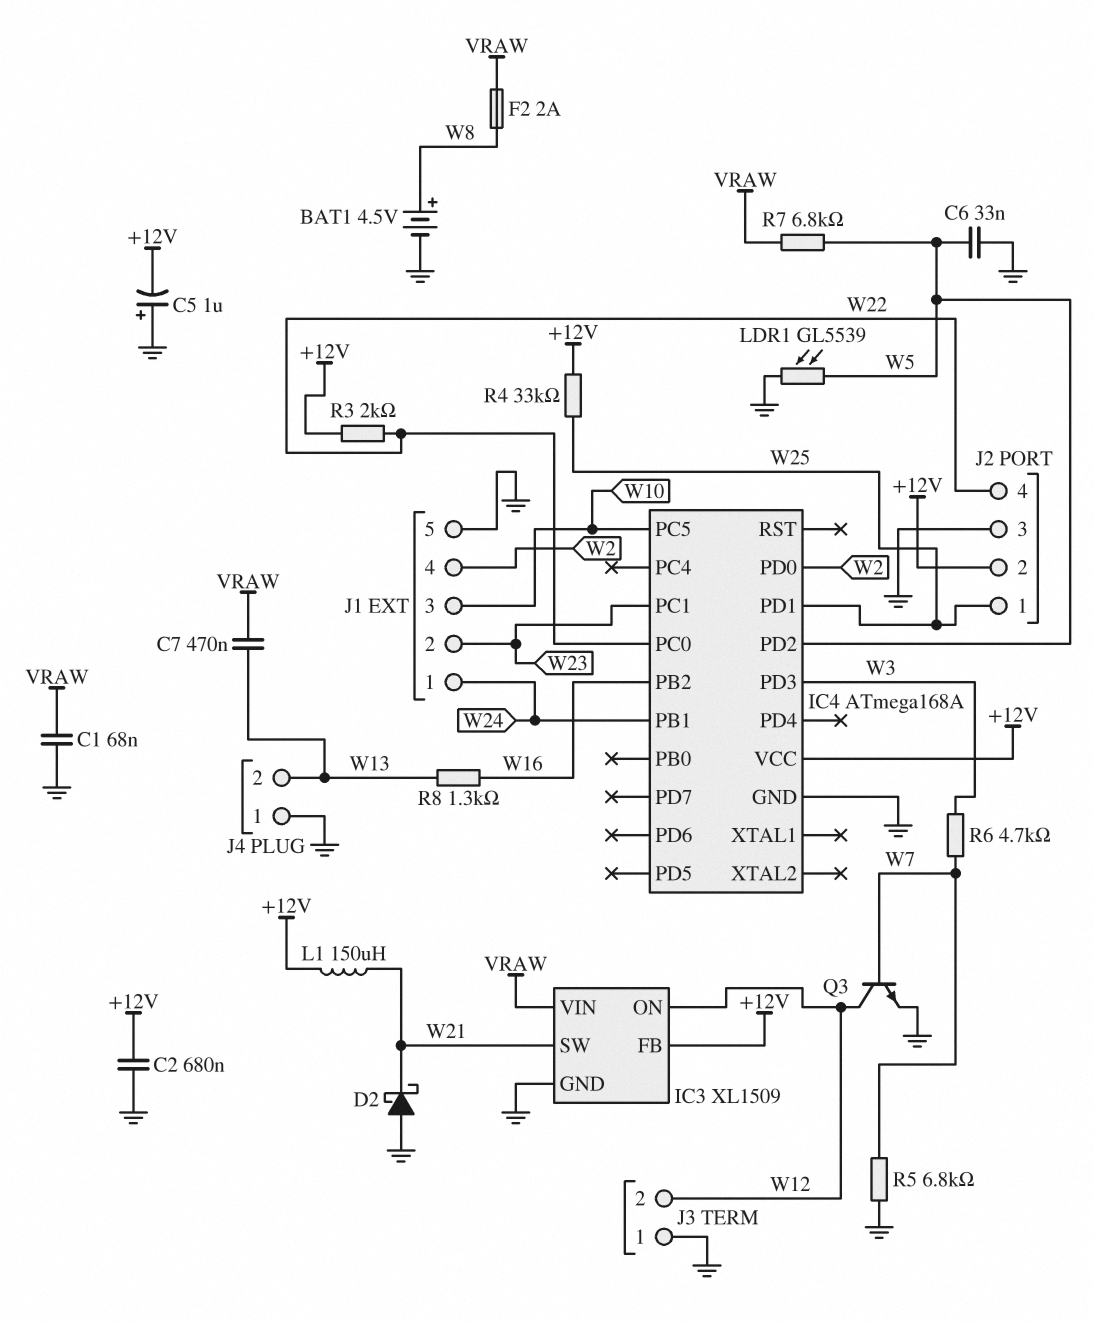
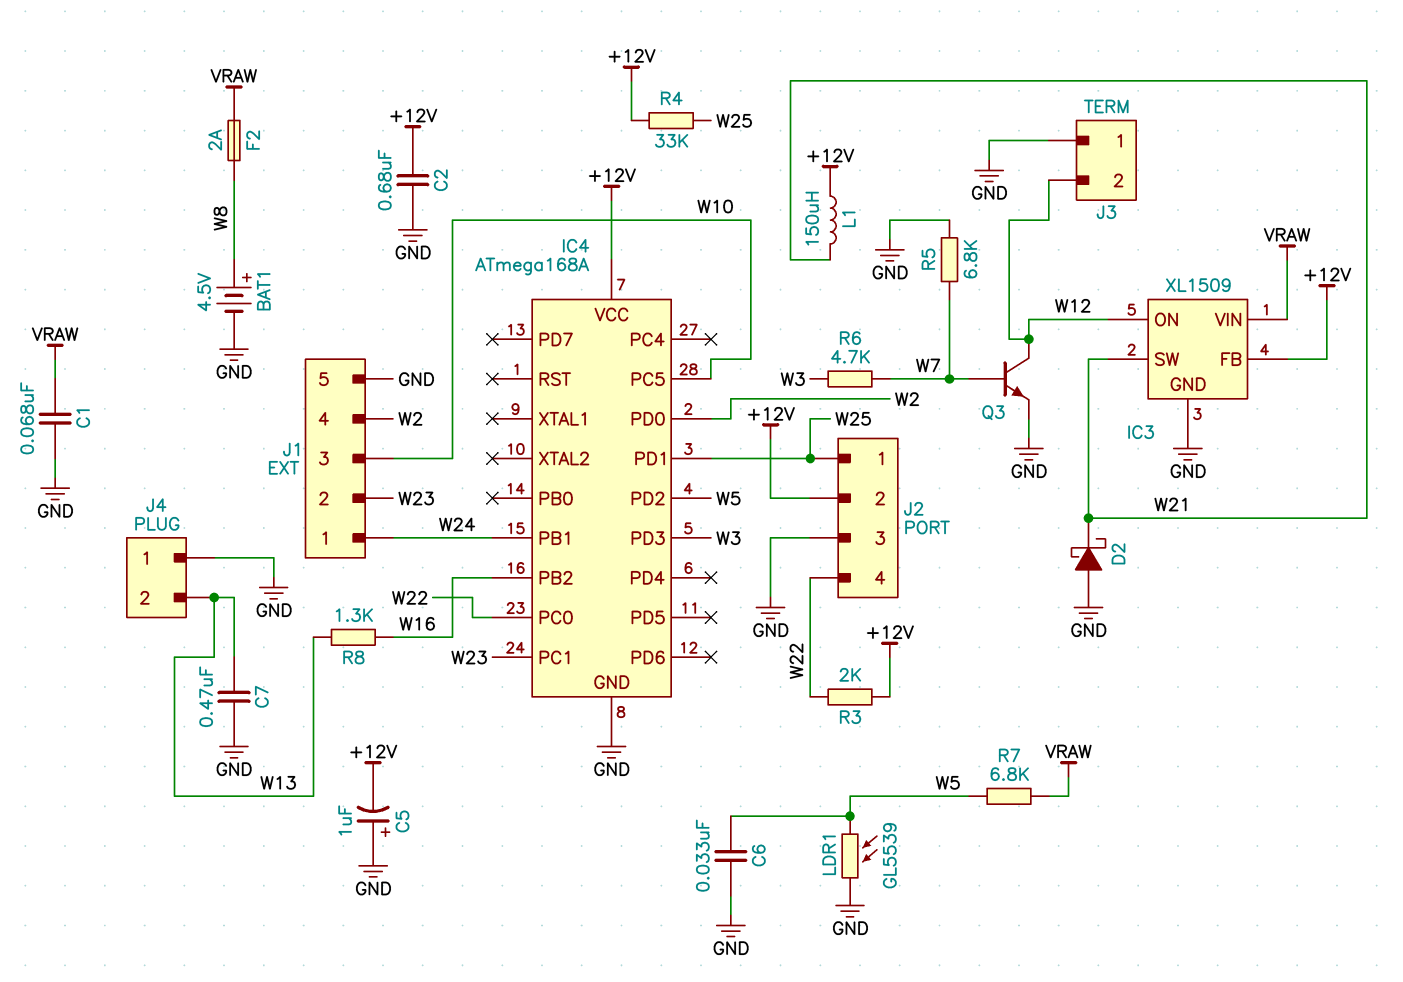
C7: 470nF (VRAW, W13) -> 470nF (GND, W13)

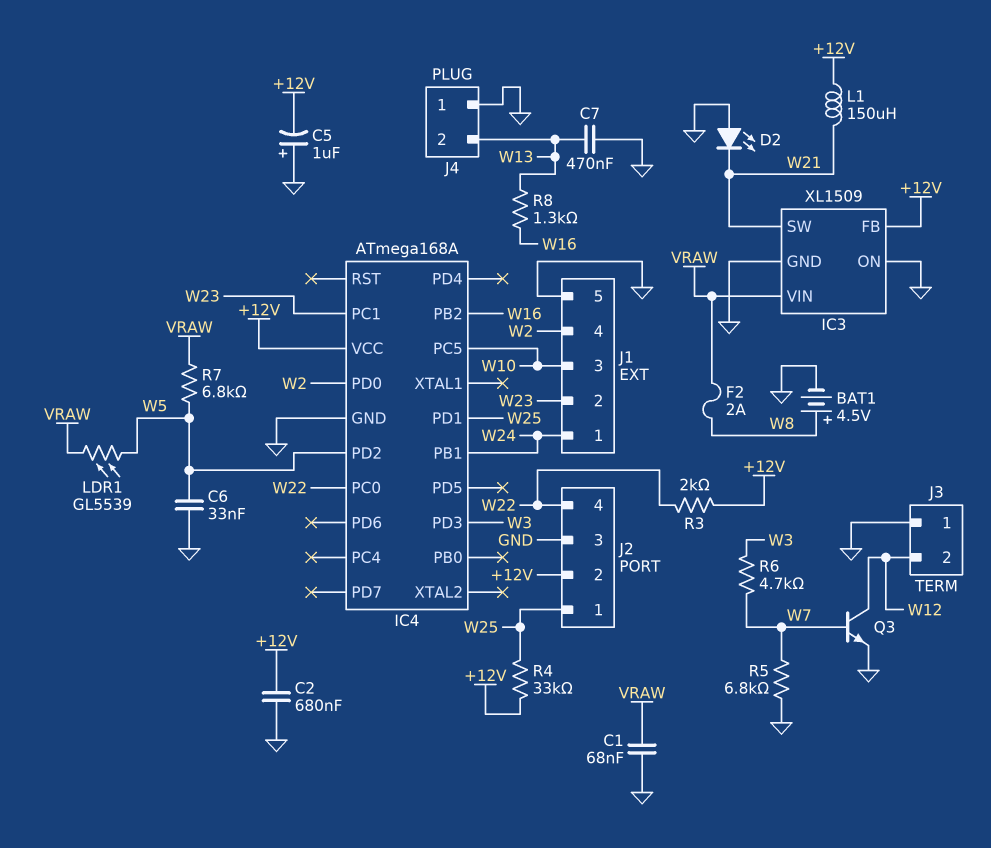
D2: schottky (A GND, K W21) -> LED (A GND, K W21)
IC3 pin ON: W12 -> GND
LDR1: GL5539 (GND, W5) -> GL5539 (VRAW, W5)

